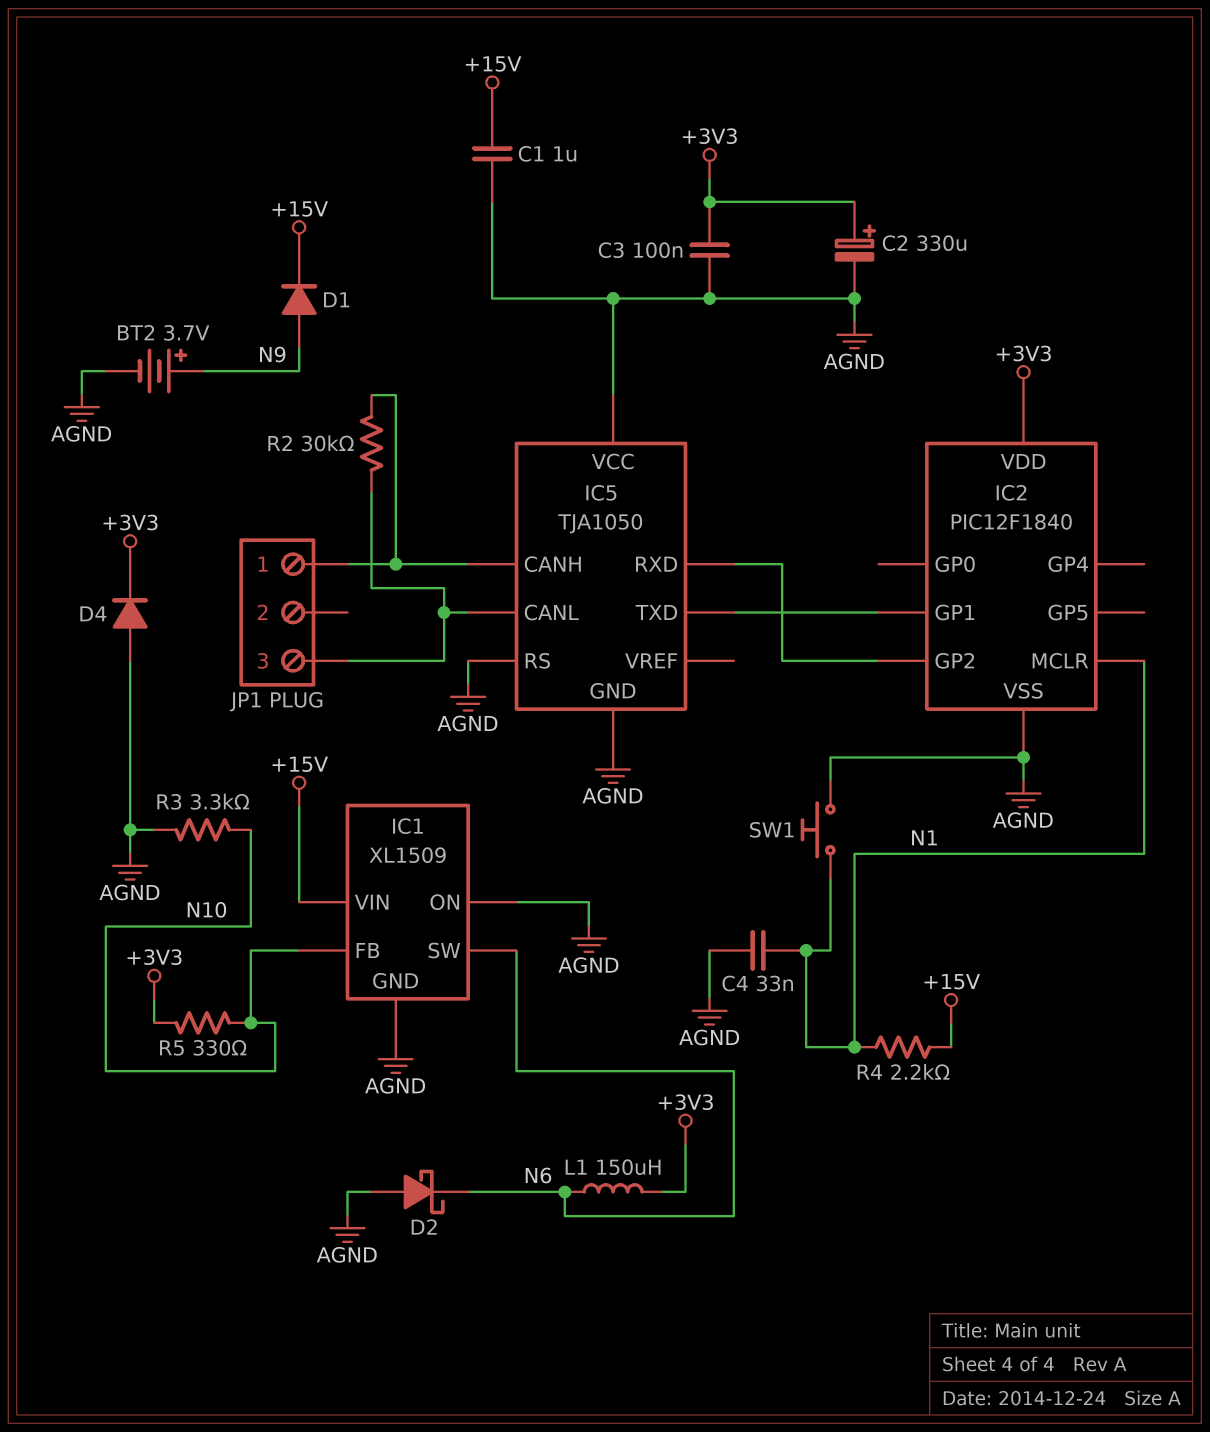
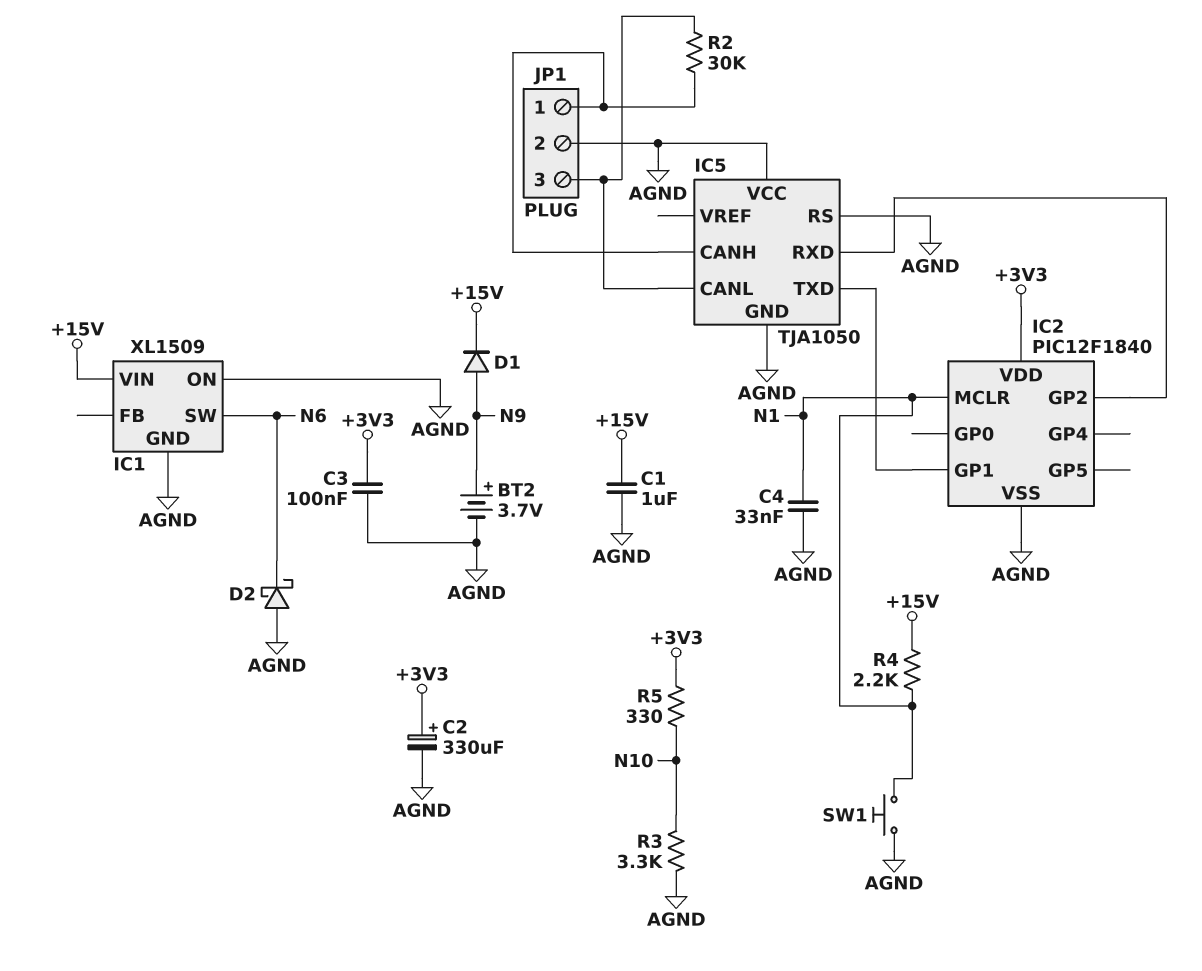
D4: diode (A AGND, K +3V3) -> none
IC1 pin FB: N10 -> none
JP1 pin 2: none -> AGND
L1: 150uH (+3V3, N6) -> none

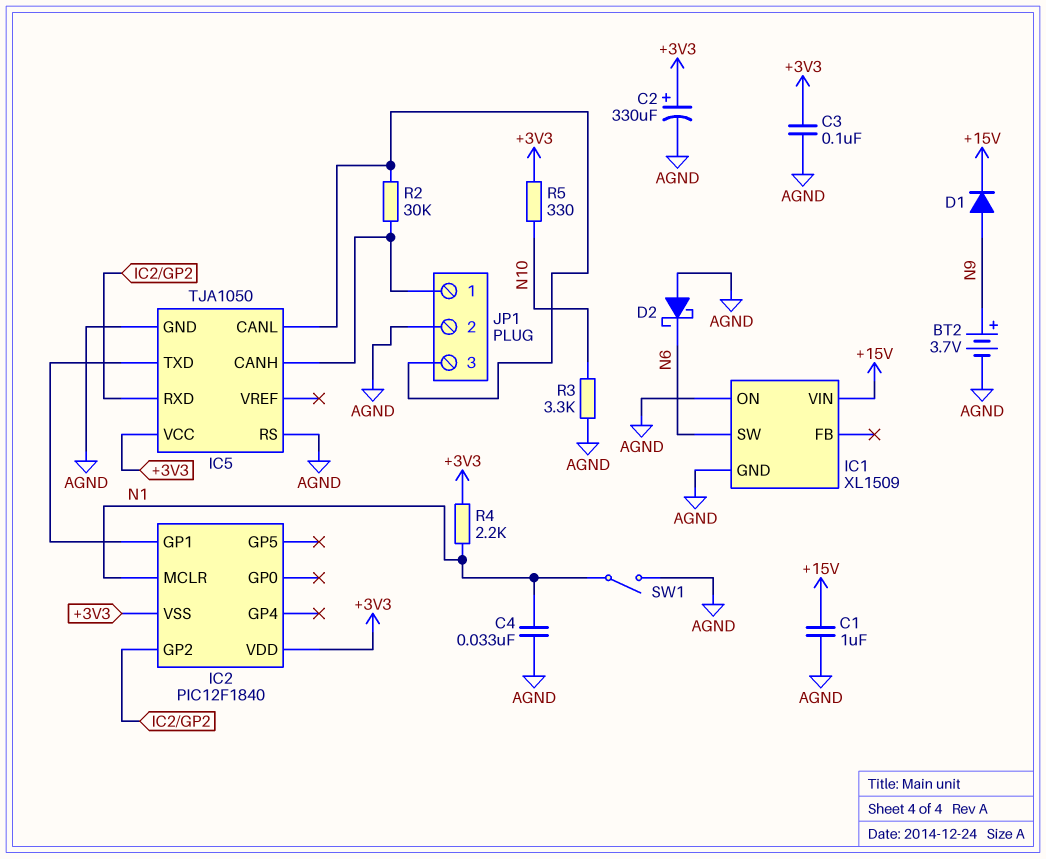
IC2 pin VSS: AGND -> +3V3
IC5 pin VCC: AGND -> +3V3
R4: 2.2k (+15V, N1) -> 2.2k (+3V3, N1)
SW1: button (AGND, N1) -> switch (AGND, N1)

